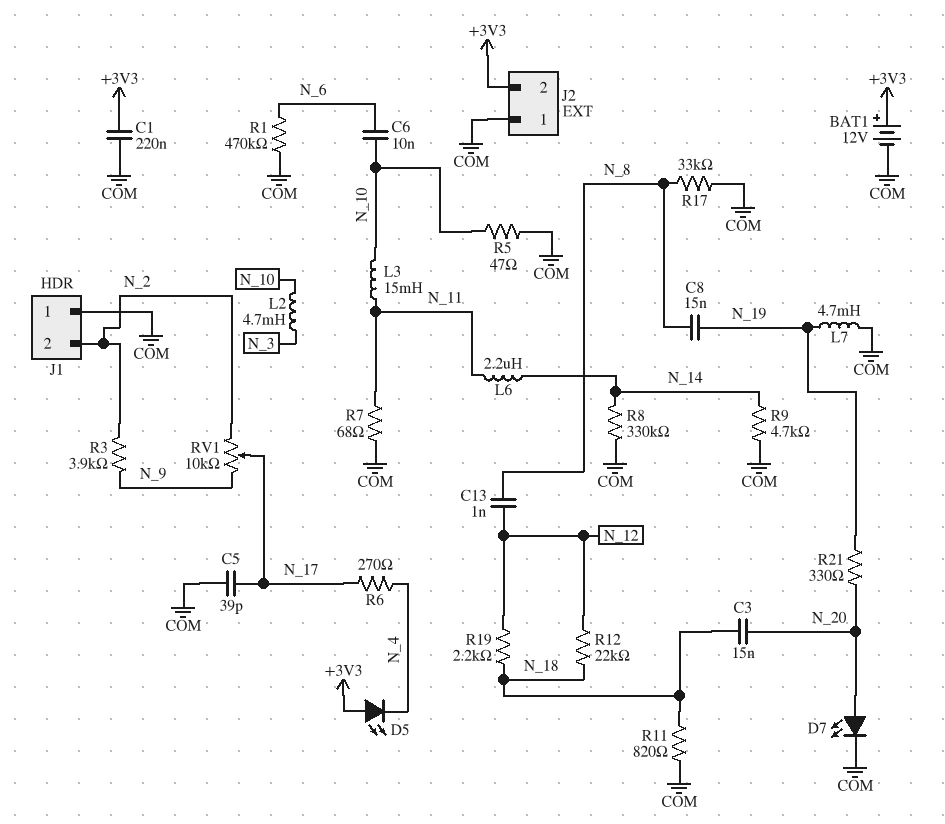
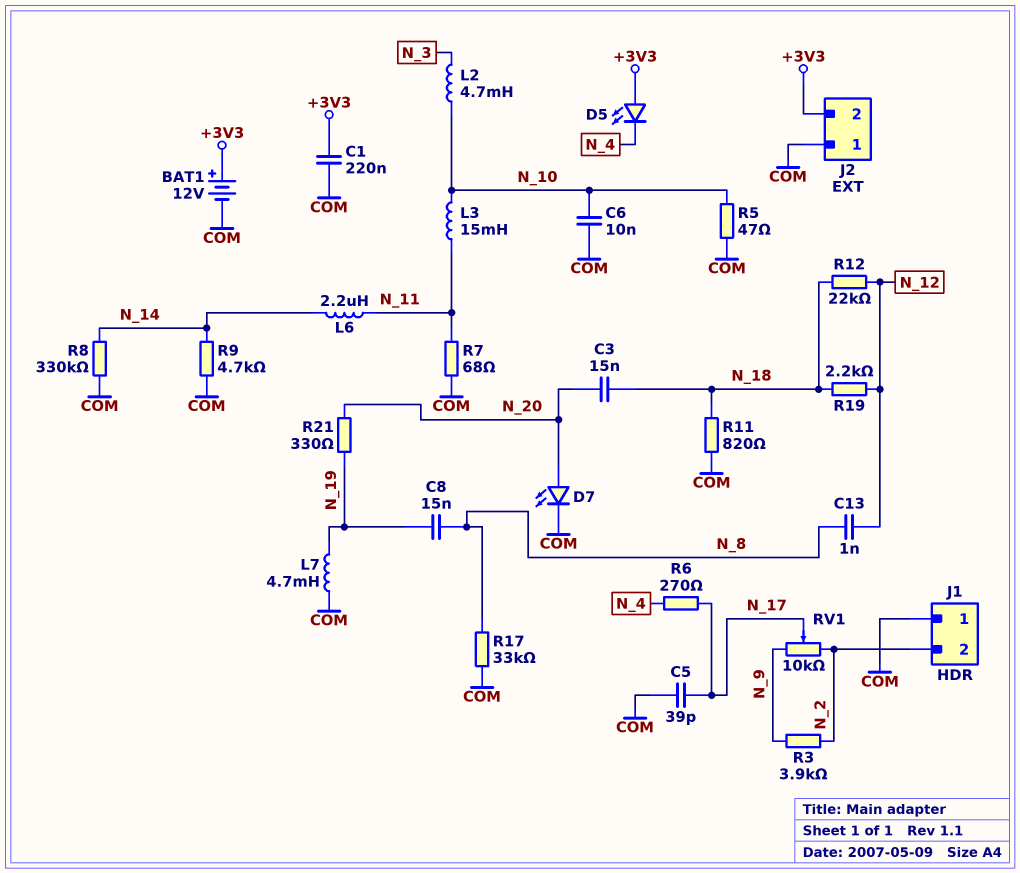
C6: 10nF (N_6, N_10) -> 10nF (COM, N_10)
R1: 470k (COM, N_6) -> none

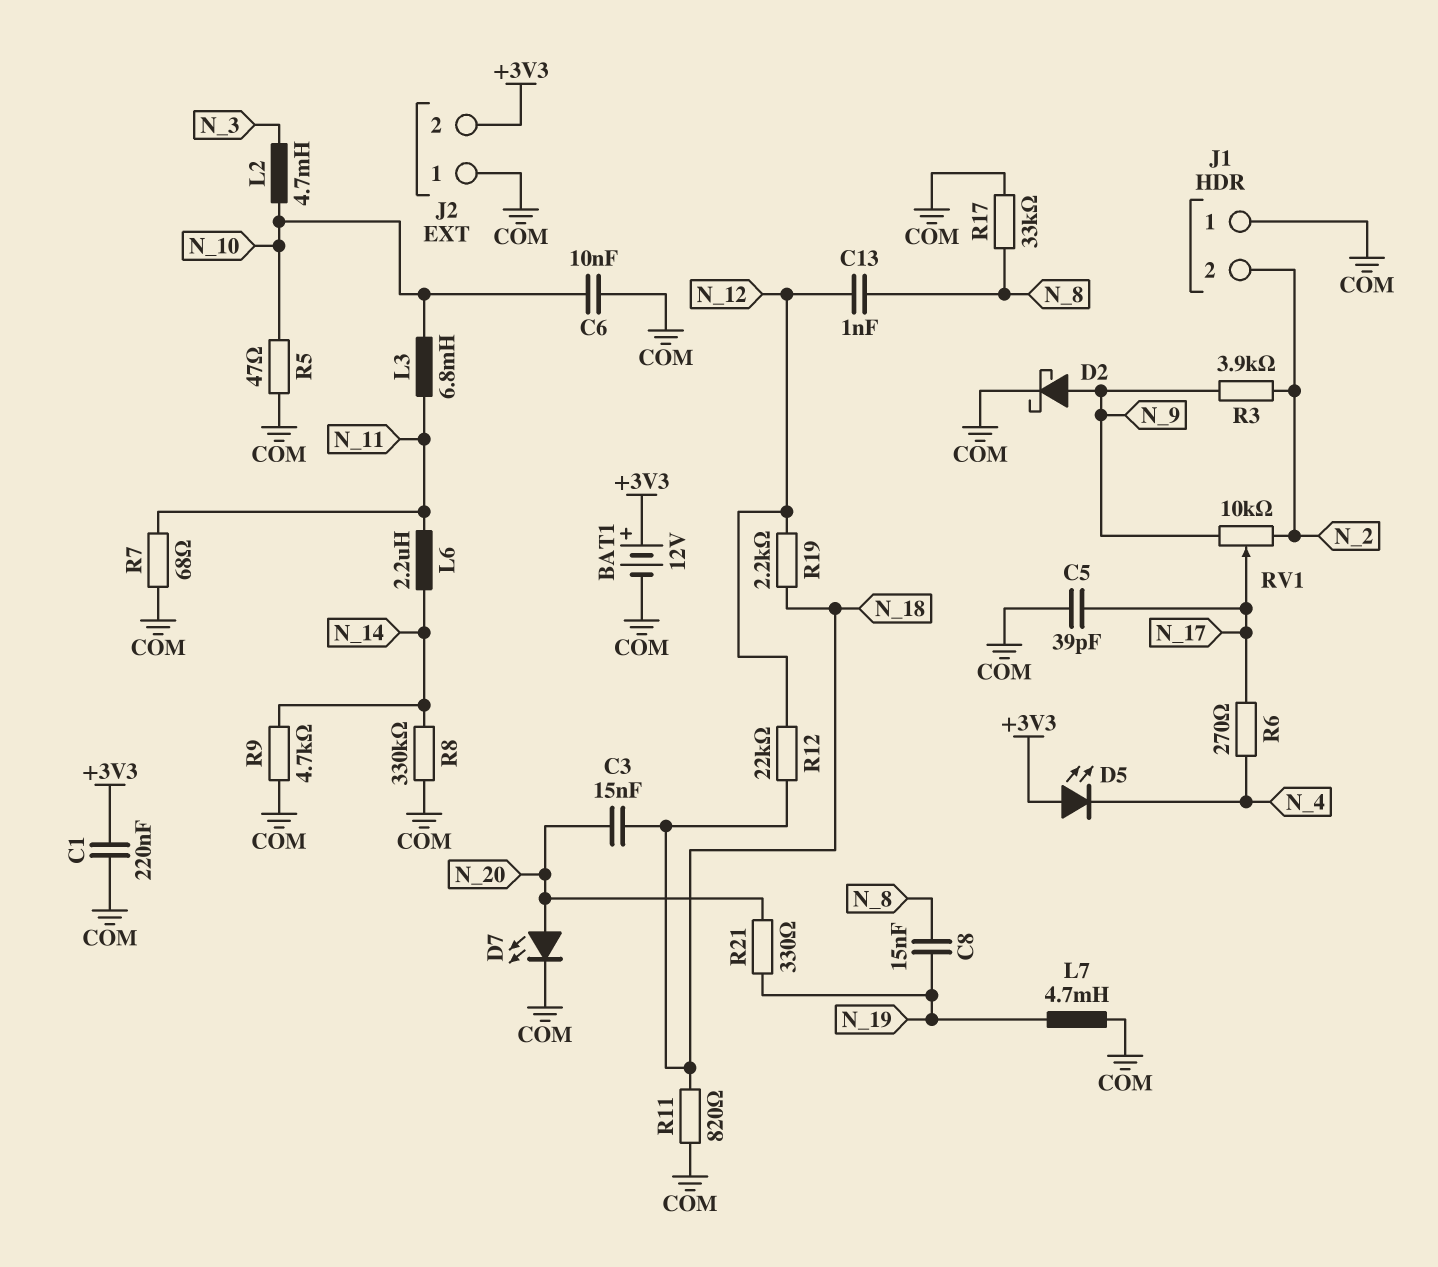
D2: none -> schottky (A N_9, K COM)
L3: 15mH (N_10, N_11) -> 6.8mH (N_10, N_11)

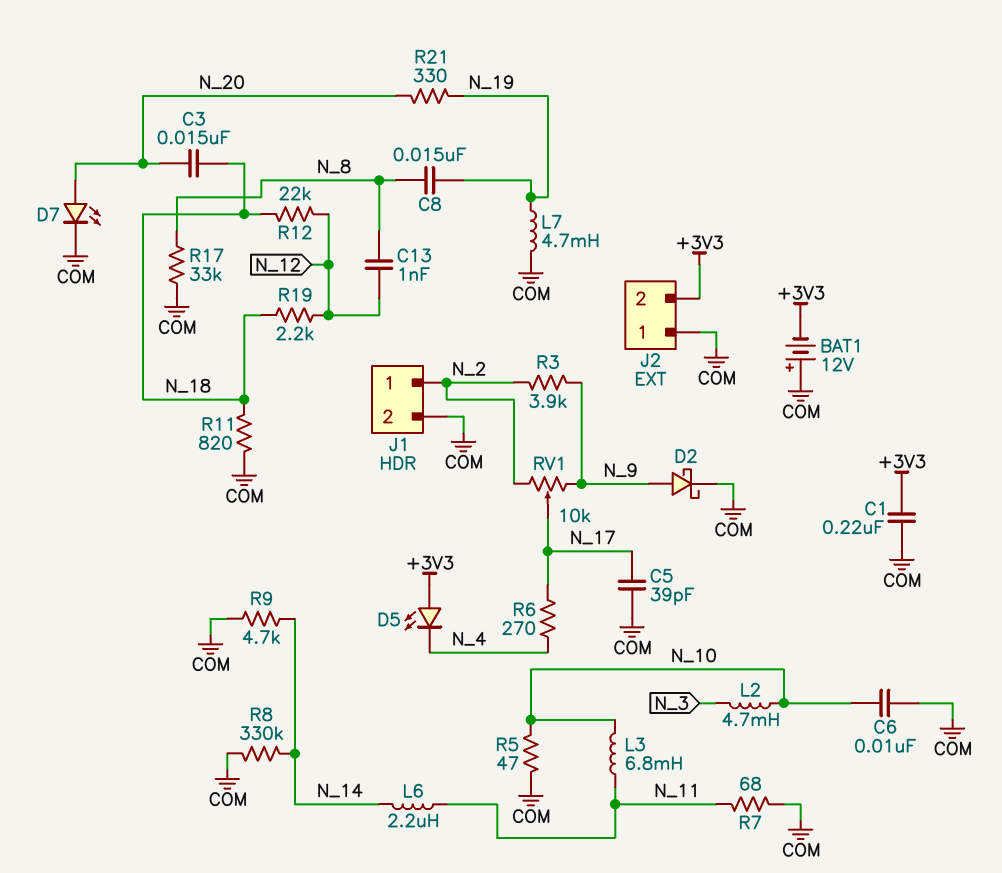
BAT1: 12V (plus +3V3, minus COM) -> 12V (plus COM, minus +3V3)
J1 pin 1: COM -> N_2
J1 pin 2: N_2 -> COM

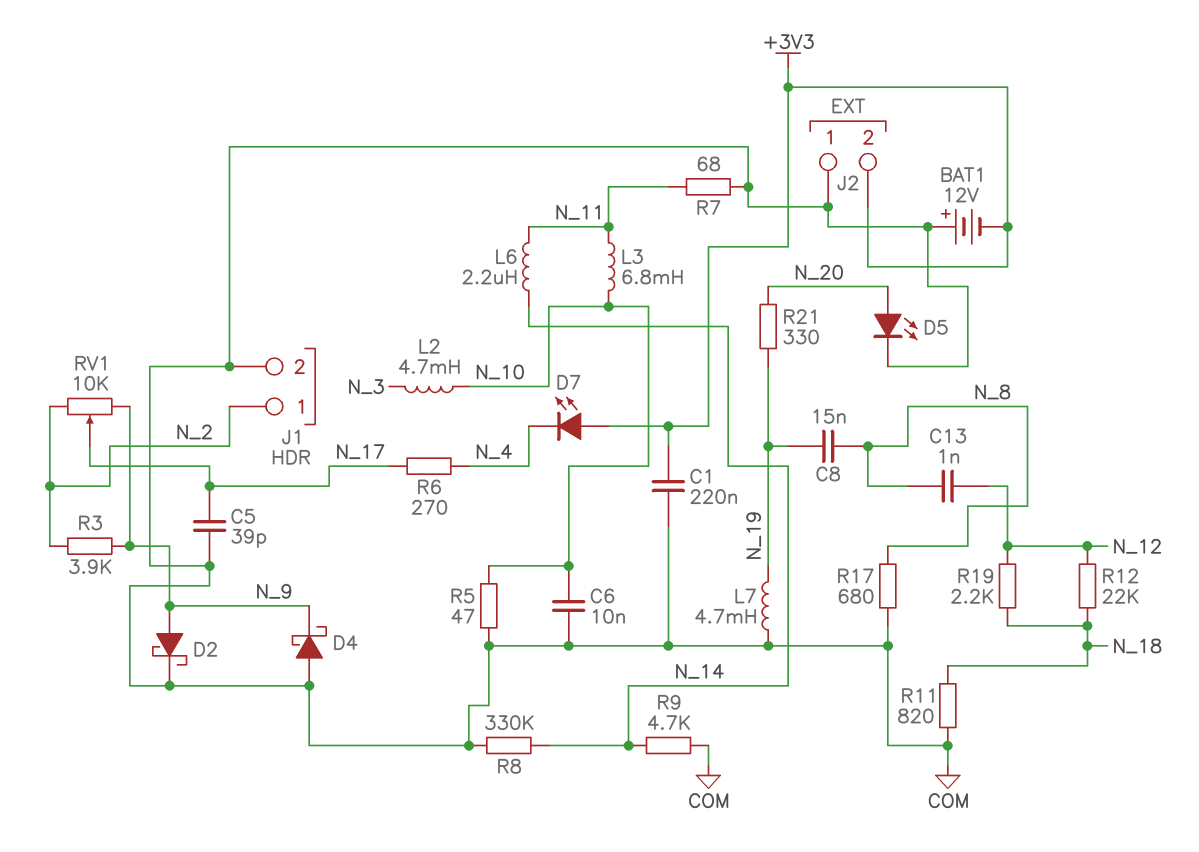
C3: 15nF (N_18, N_20) -> none
D4: none -> schottky (A COM, K N_9)
D5: LED (A +3V3, K N_4) -> LED (A N_20, K COM)
D7: LED (A N_20, K COM) -> LED (A +3V3, K N_4)
R17: 33k (COM, N_8) -> 680 (COM, N_8)

